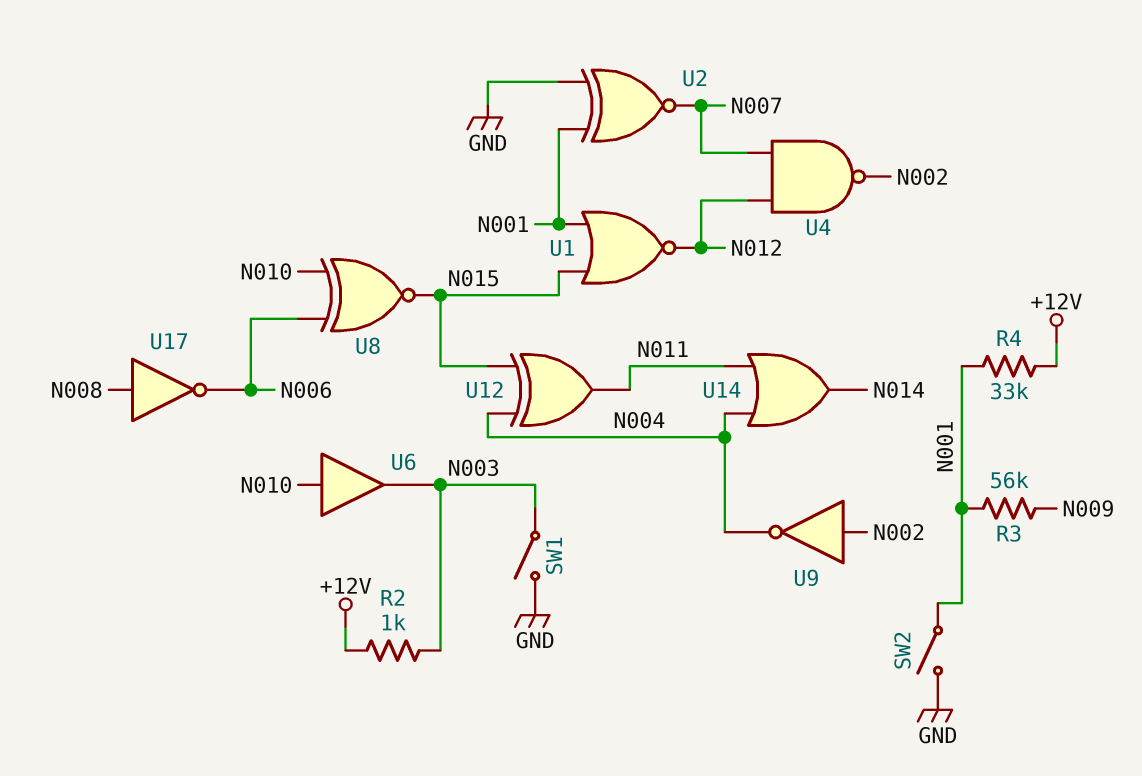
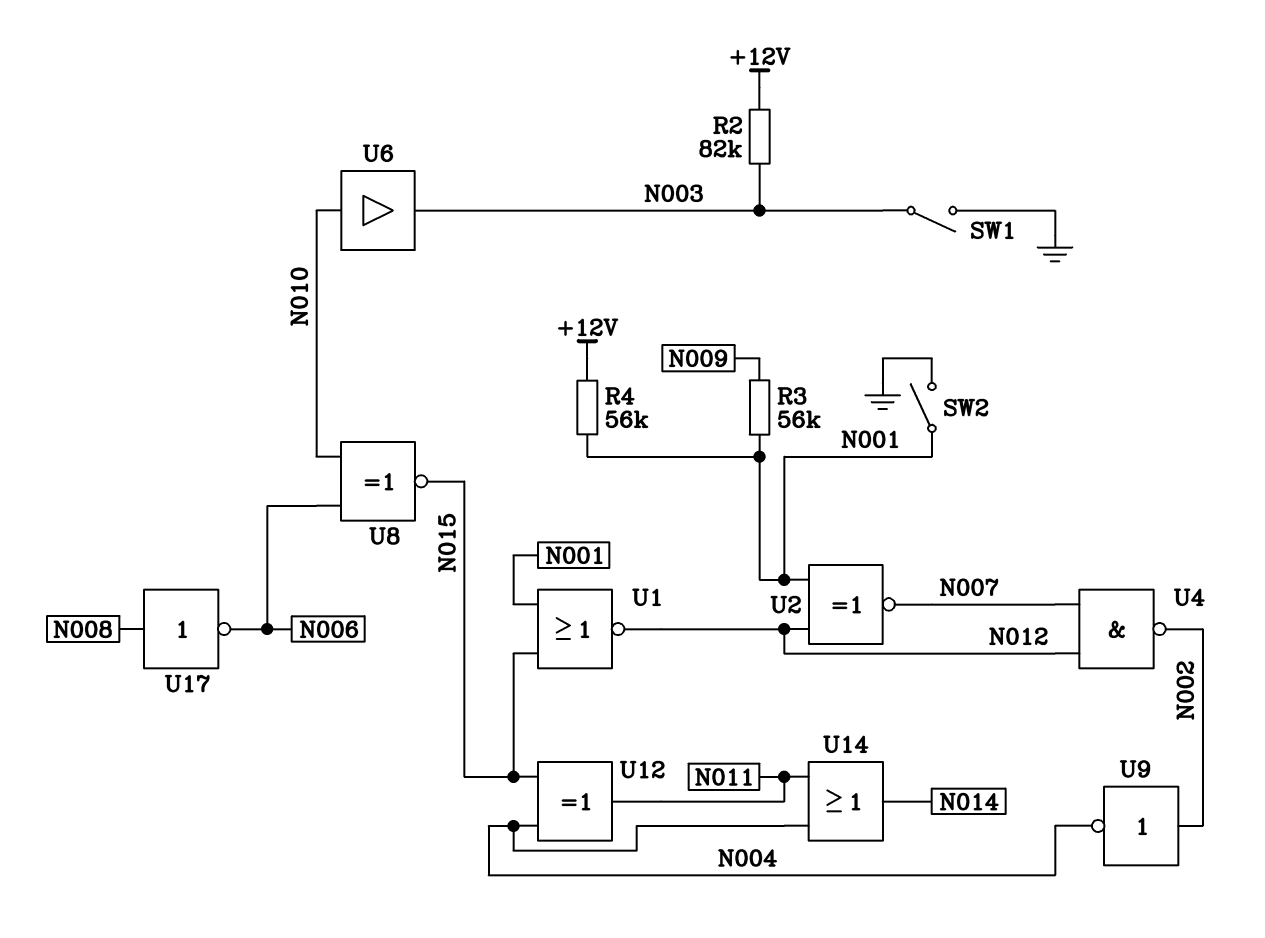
R2: 1k (+12V, N003) -> 82k (+12V, N003)
R4: 33k (+12V, N001) -> 56k (+12V, N001)
U2: XNOR (in GND, in N001, out N007) -> XNOR (in N001, in N012, out N007)

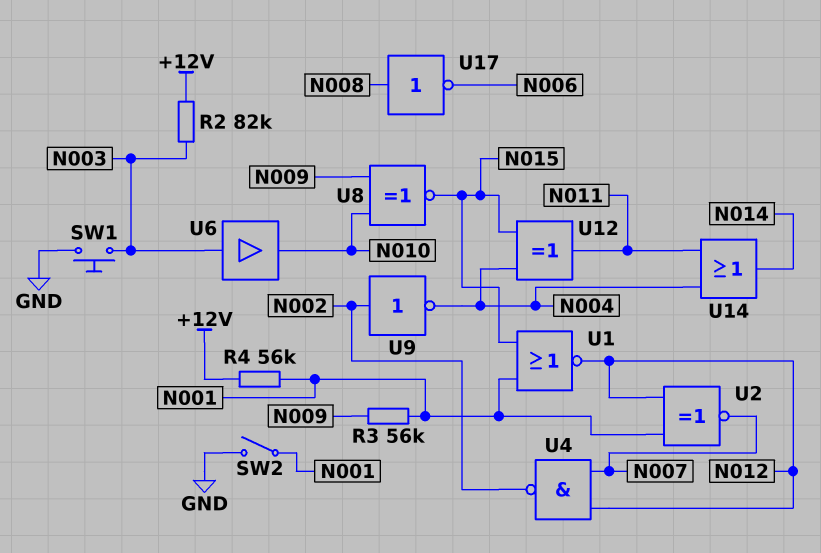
SW1: switch (GND, N003) -> button (GND, N003)
U6: buffer (in N010, out N003) -> buffer (in N003, out N010)
U8: XNOR (in N006, in N010, out N015) -> XNOR (in N009, in N010, out N015)

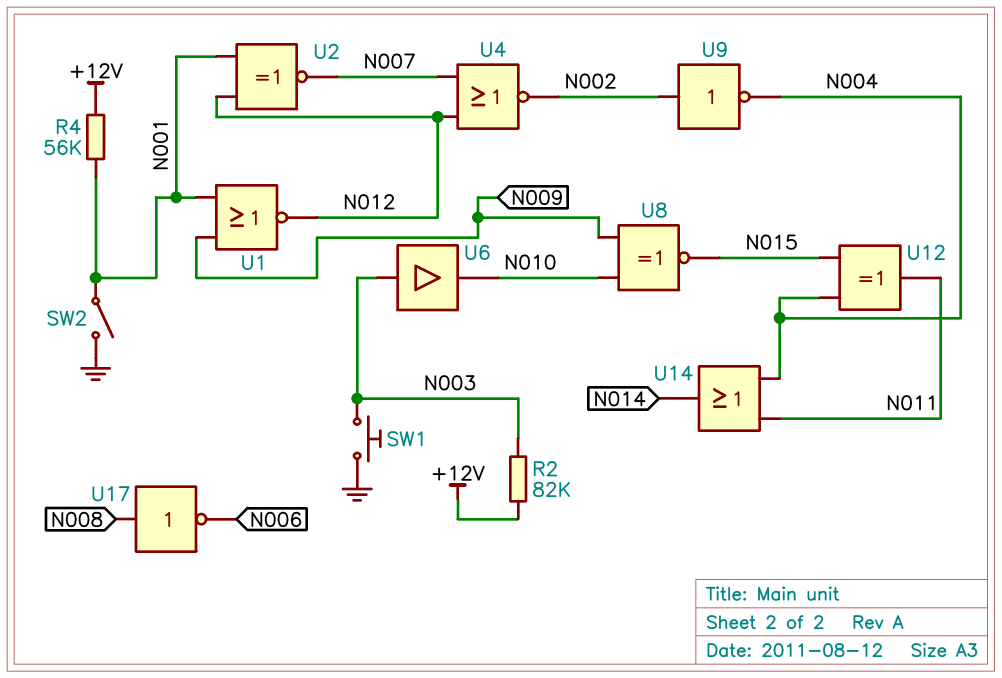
R3: 56k (N001, N009) -> none
U1: NOR (in N001, in N015, out N012) -> NOR (in N001, in N009, out N012)
U4: NAND (in N007, in N012, out N002) -> NOR (in N007, in N012, out N002)

